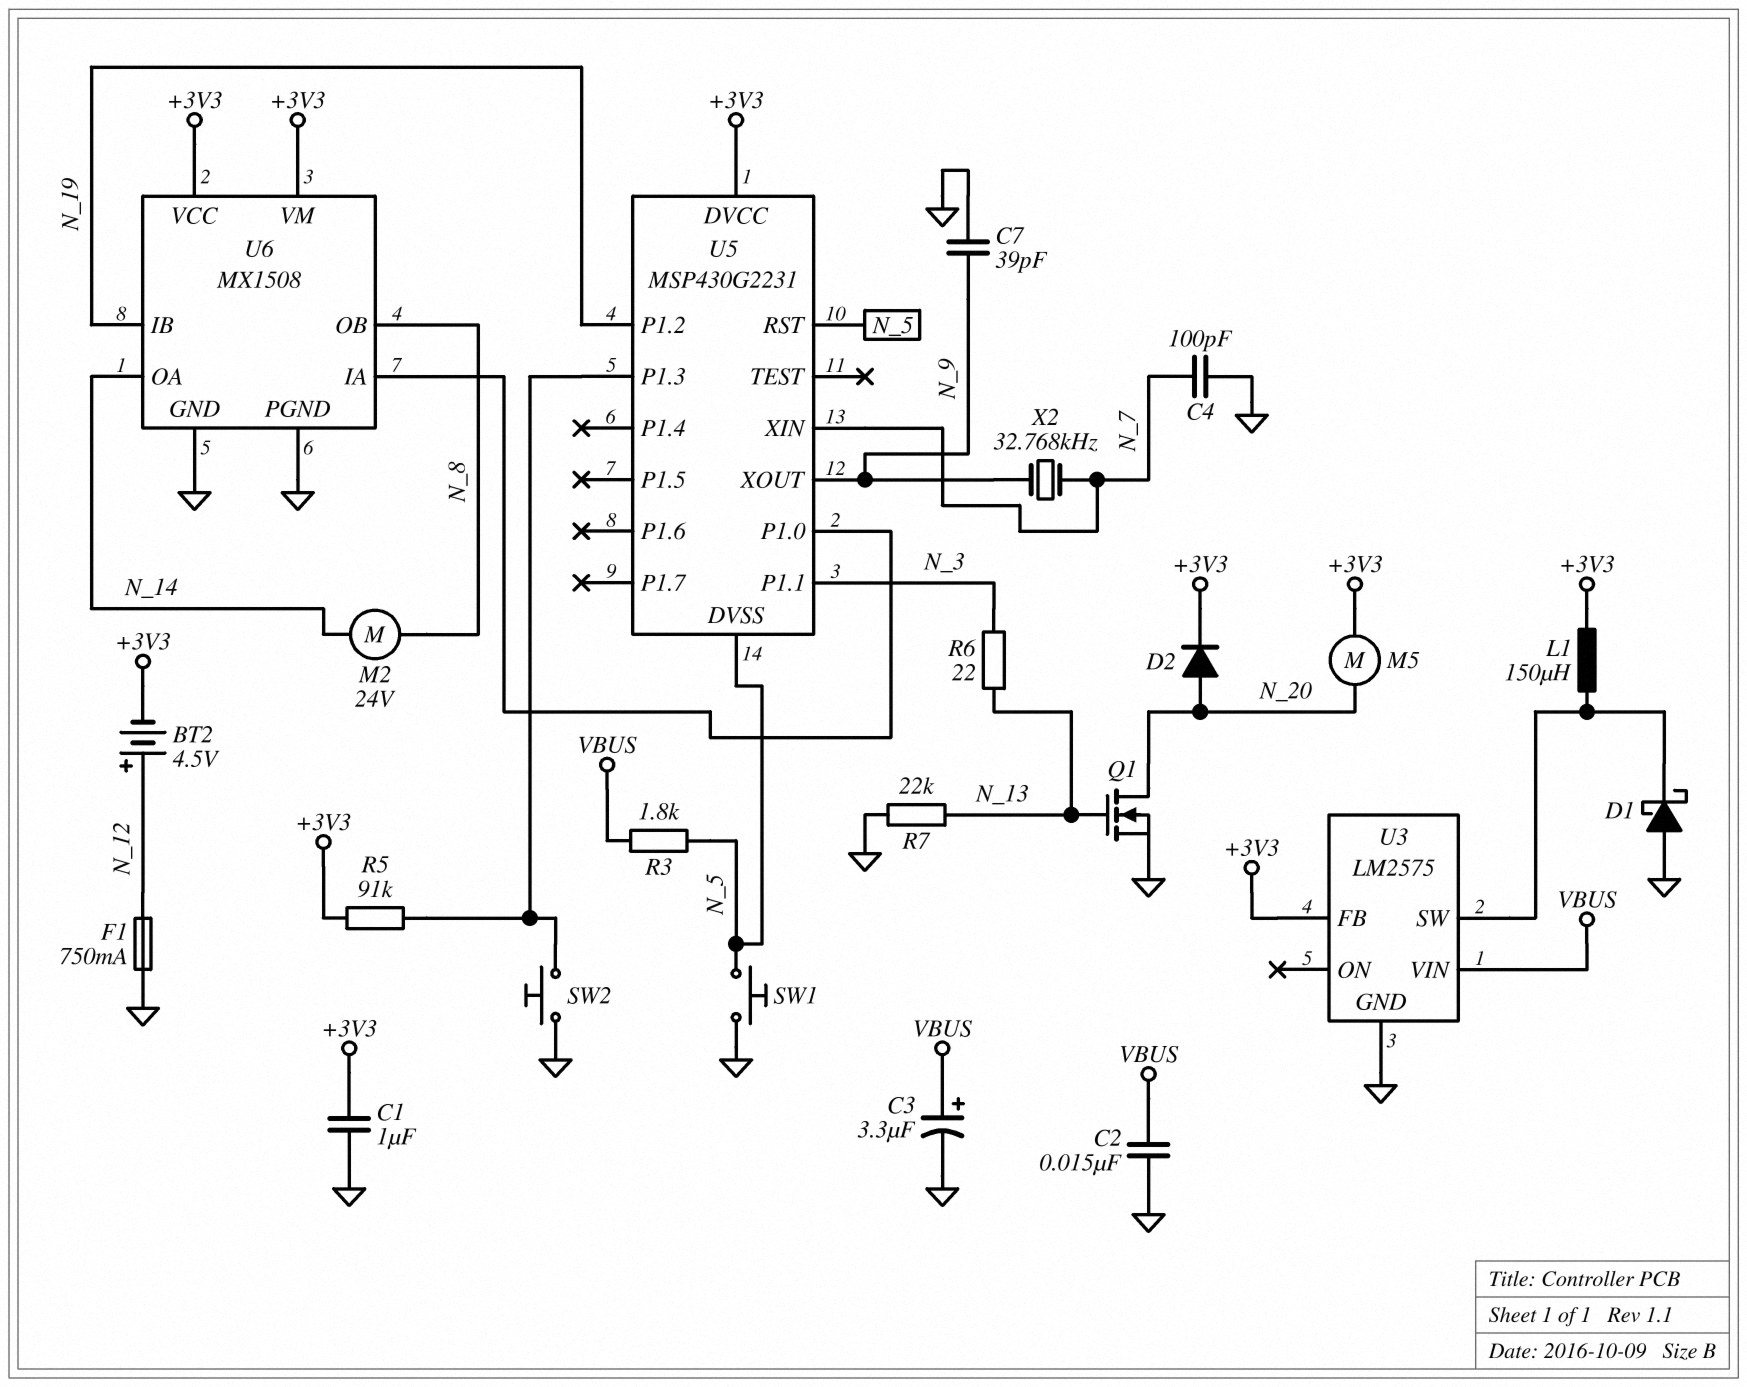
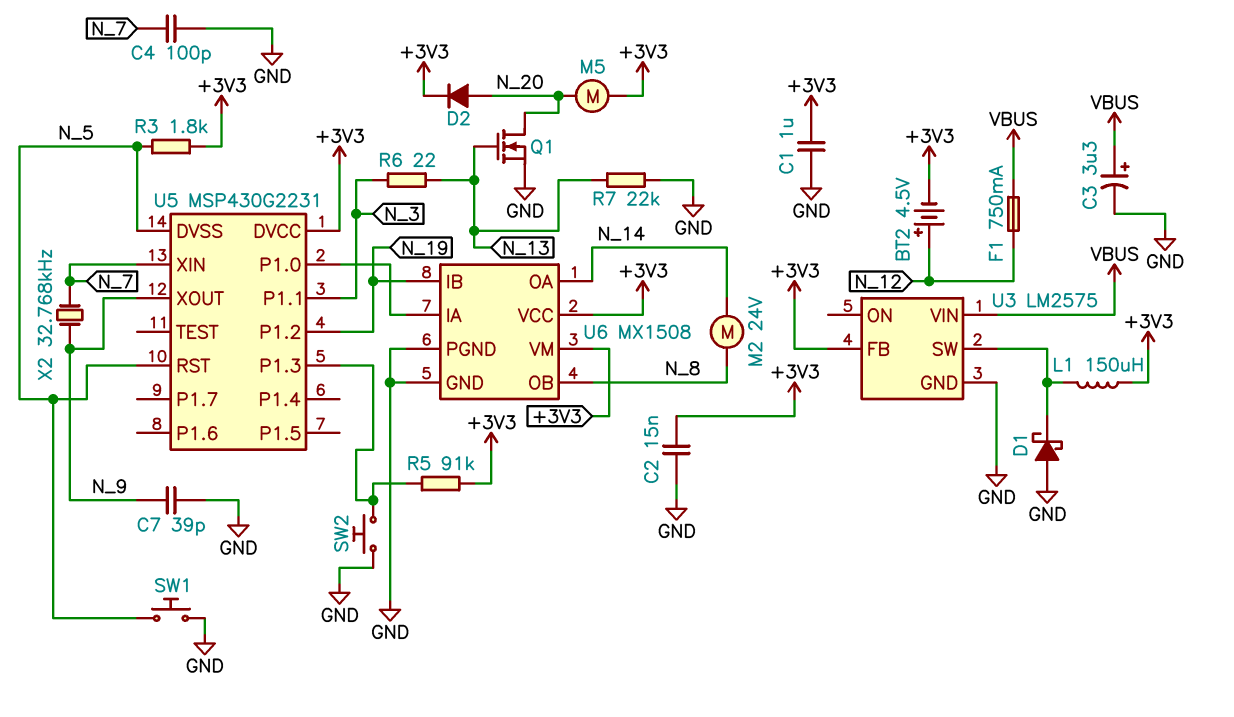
C2: 15nF (GND, VBUS) -> 15nF (+3V3, GND)
F1: 750mA (GND, N_12) -> 750mA (N_12, VBUS)
R3: 1.8k (N_5, VBUS) -> 1.8k (+3V3, N_5)

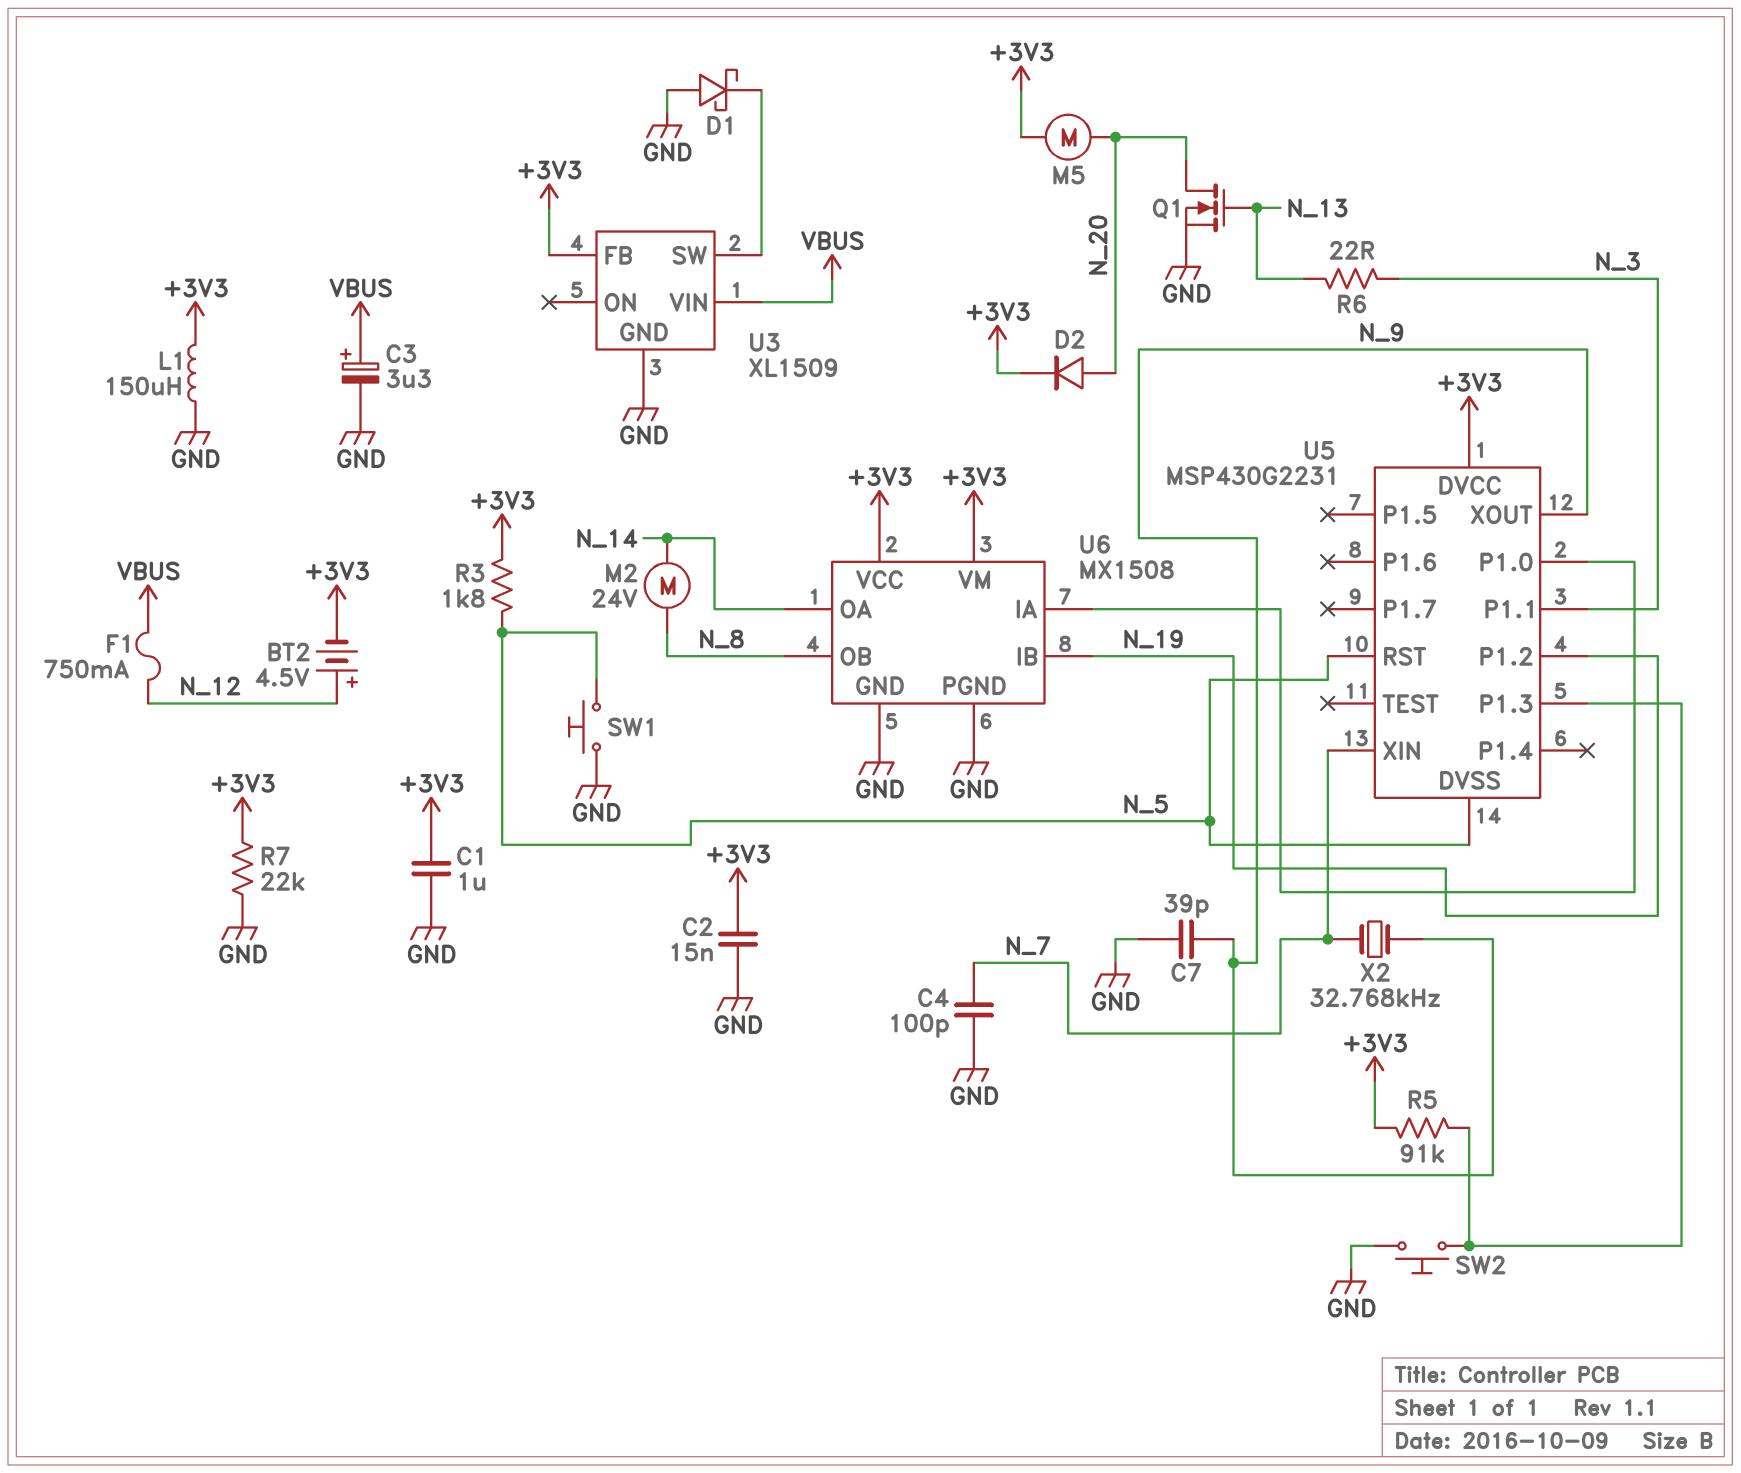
L1: 150uH (+3V3, U3/SW) -> 150uH (+3V3, GND)
R7: 22k (GND, N_13) -> 22k (+3V3, GND)
U3: LM2575 -> XL1509

